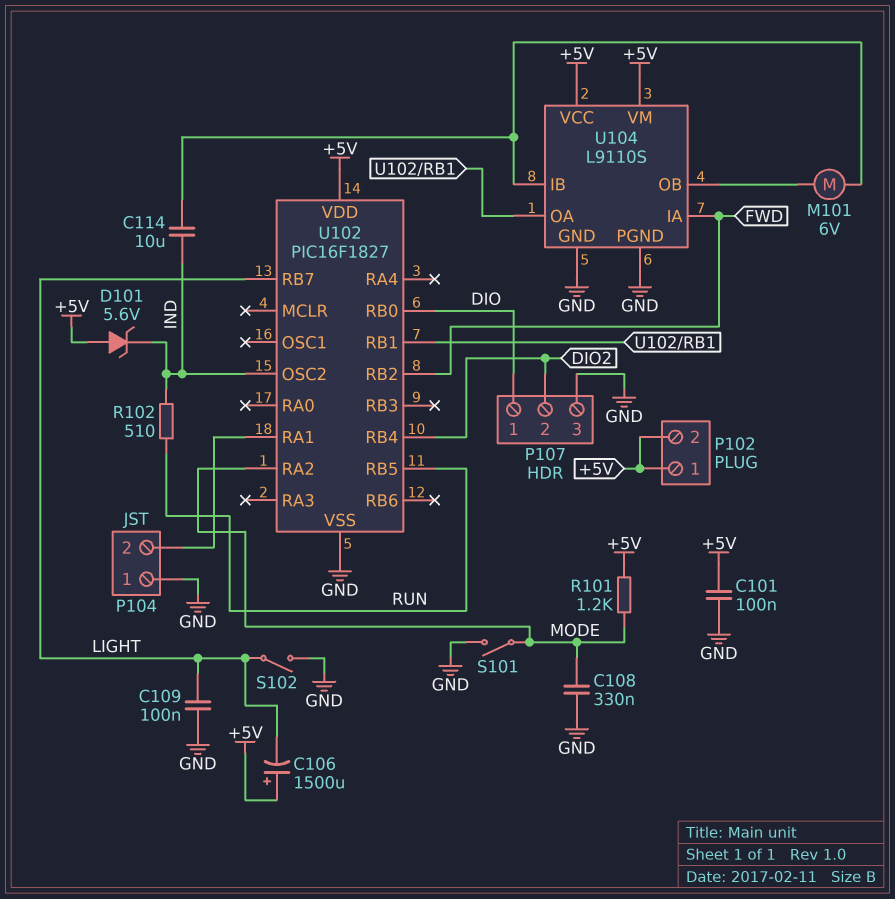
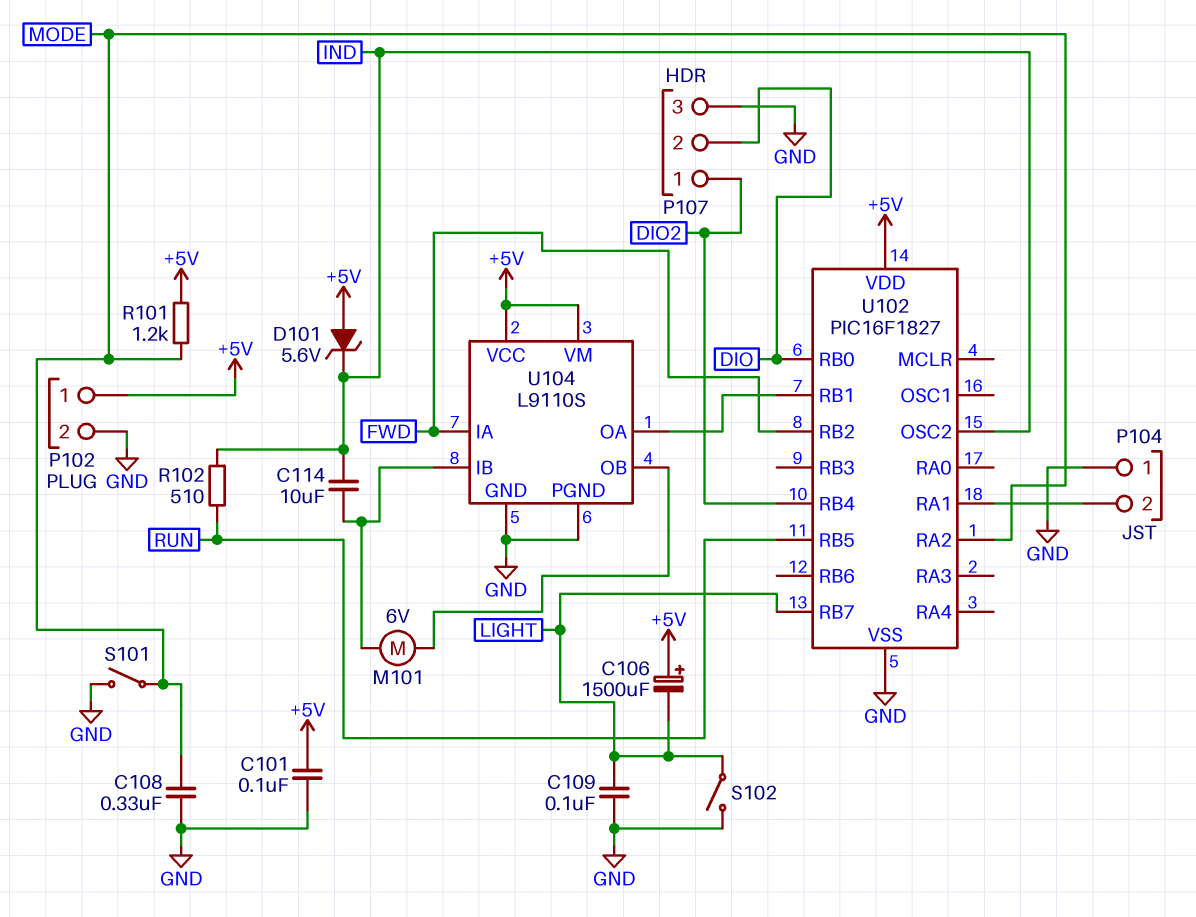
P102 pin 2: +5V -> GND
P107 pin 1: DIO -> DIO2
P107 pin 2: DIO2 -> DIO

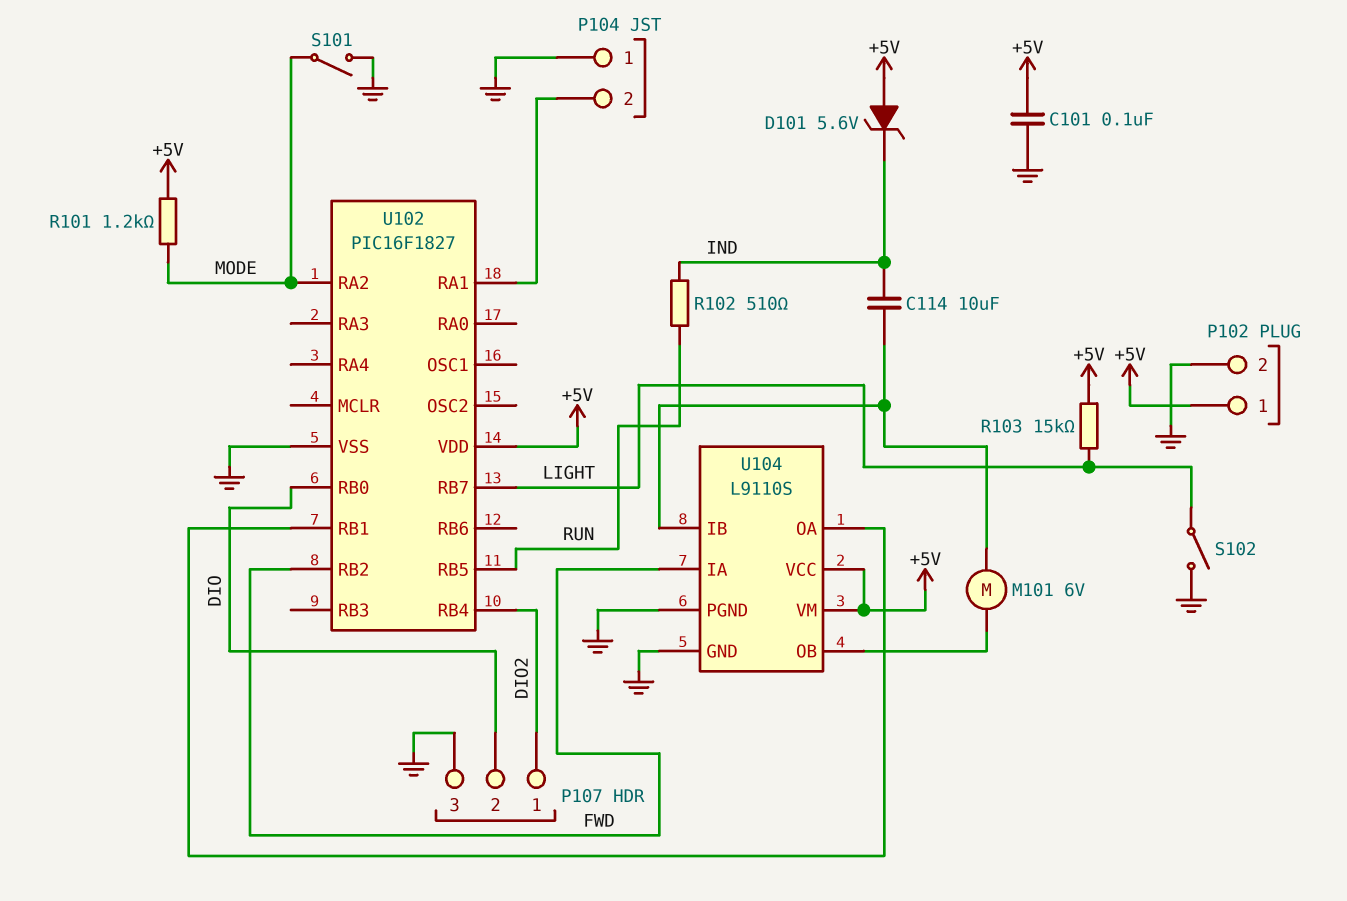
C106: 1500uF (plus +5V, minus LIGHT) -> none
C108: 330nF (GND, MODE) -> none
C109: 100nF (GND, LIGHT) -> none
R103: none -> 15k (+5V, LIGHT)
U102 pin OSC2: IND -> none

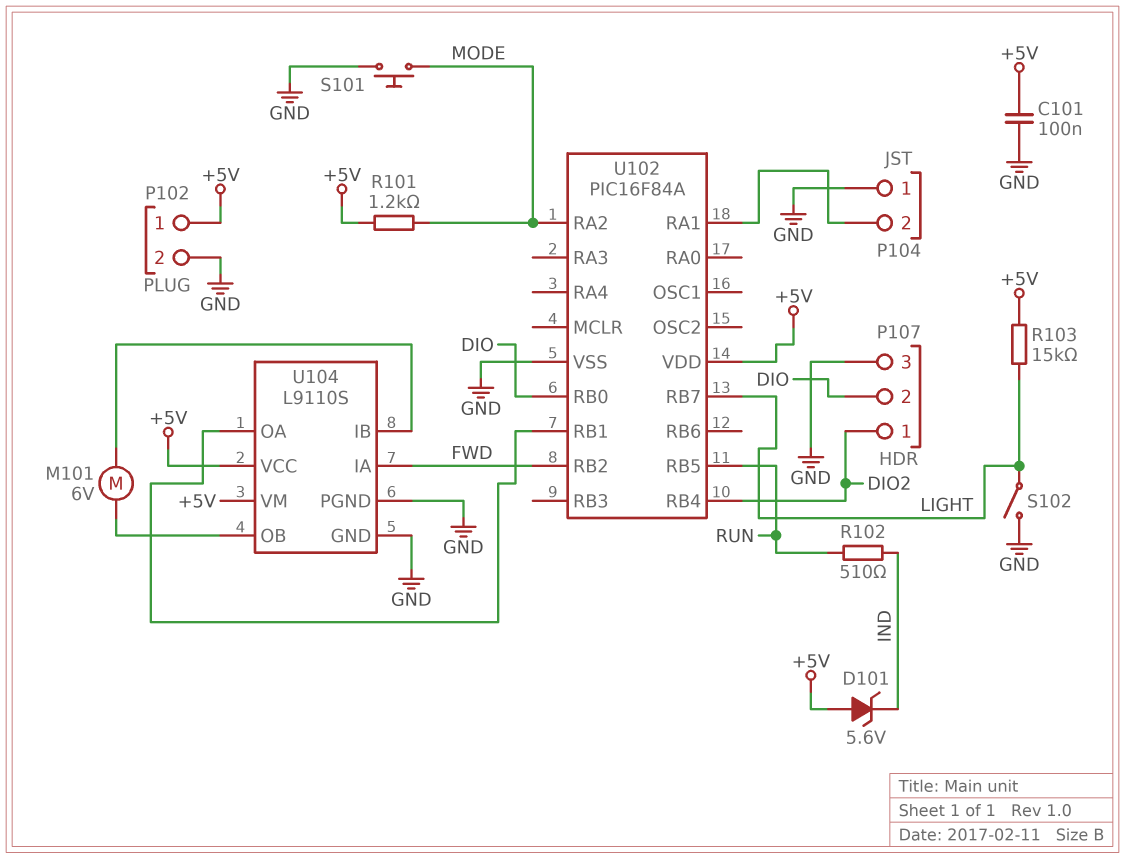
C114: 10uF (IND, U104/IB) -> none
S101: switch (GND, MODE) -> button (GND, MODE)
U102: PIC16F1827 -> PIC16F84A

